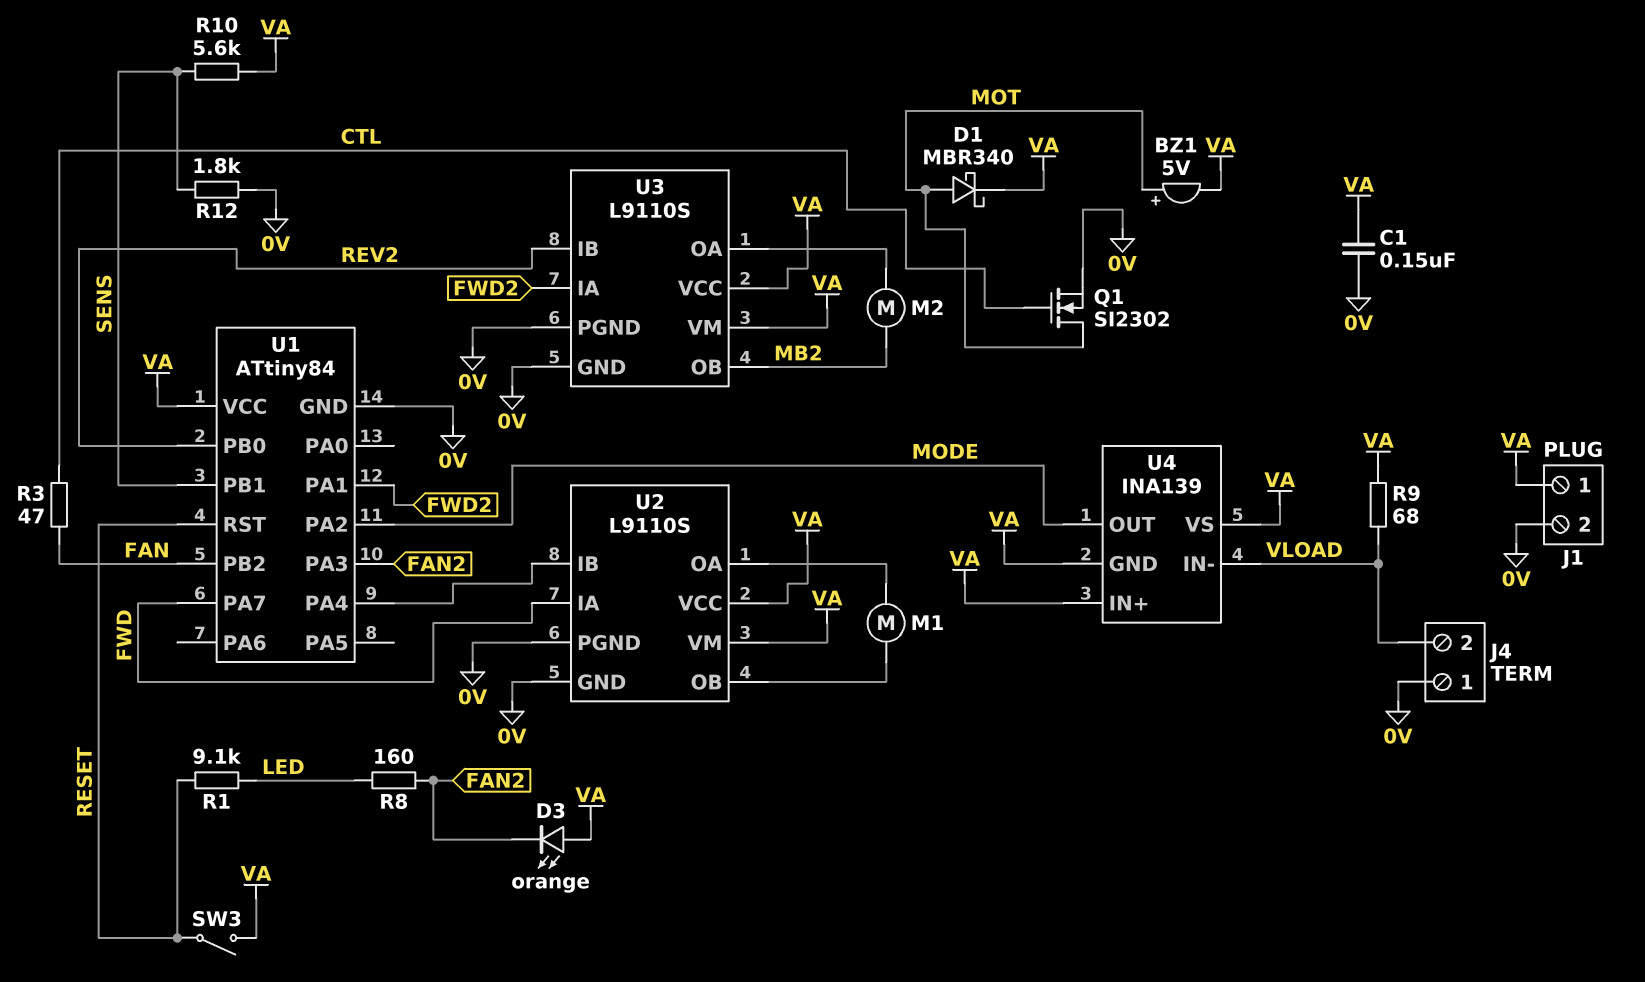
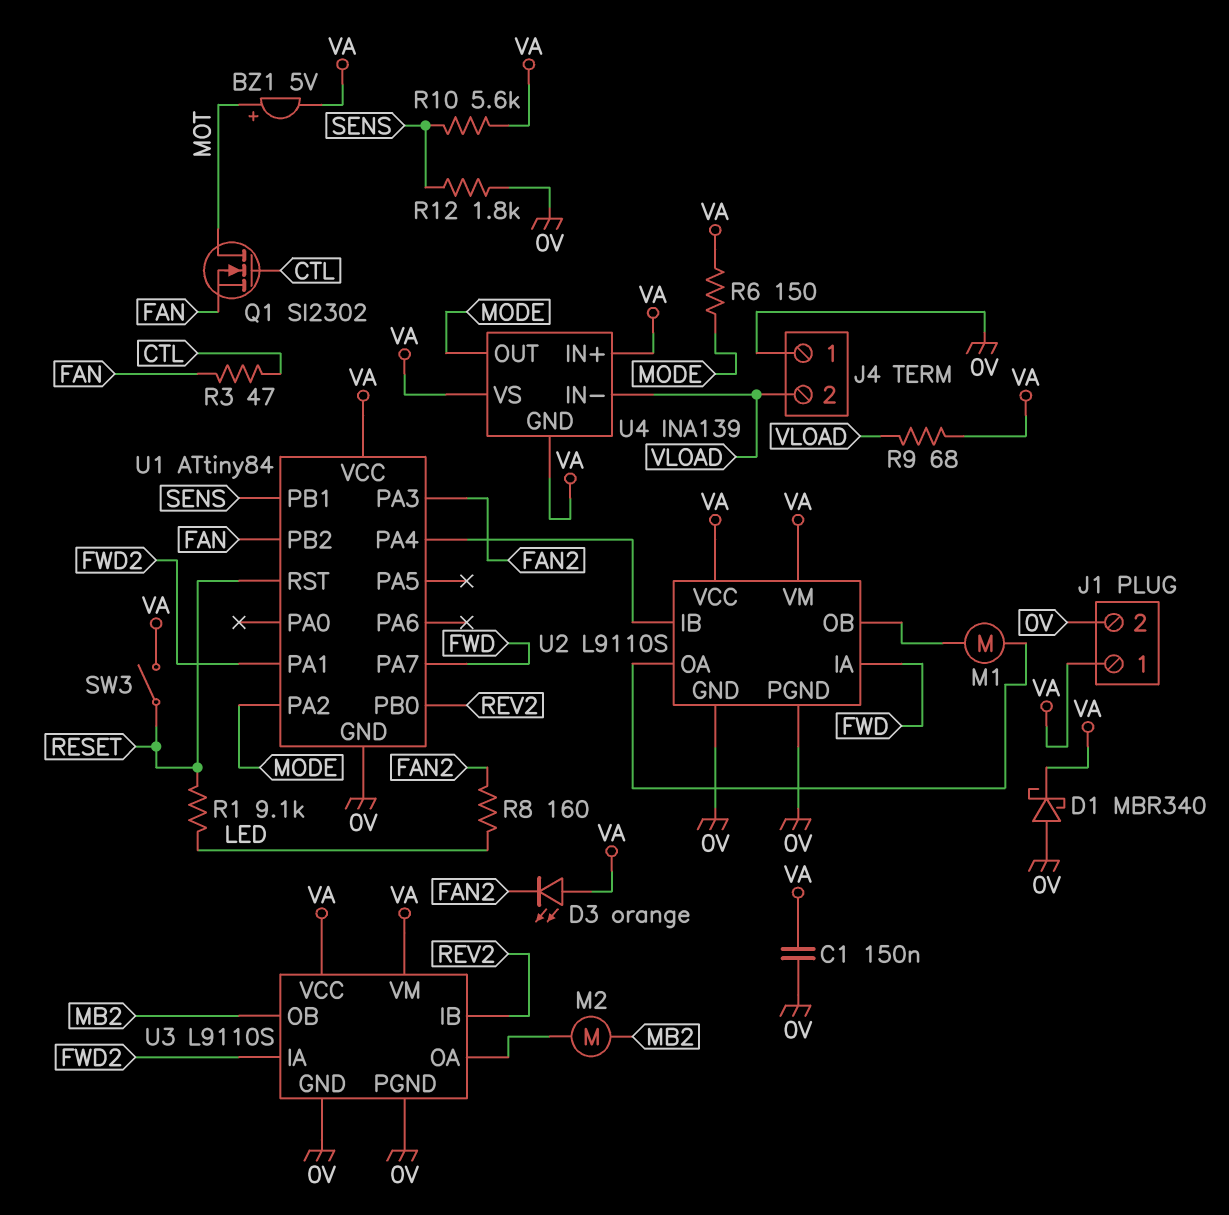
D1: schottky MBR340 (A MOT, K VA) -> schottky MBR340 (A 0V, K VA)
Q1: NMOS SI2302 (G CTL, D MOT, S 0V) -> NMOS SI2302 (G CTL, D MOT, S FAN)
R6: none -> 150 (MODE, VA)

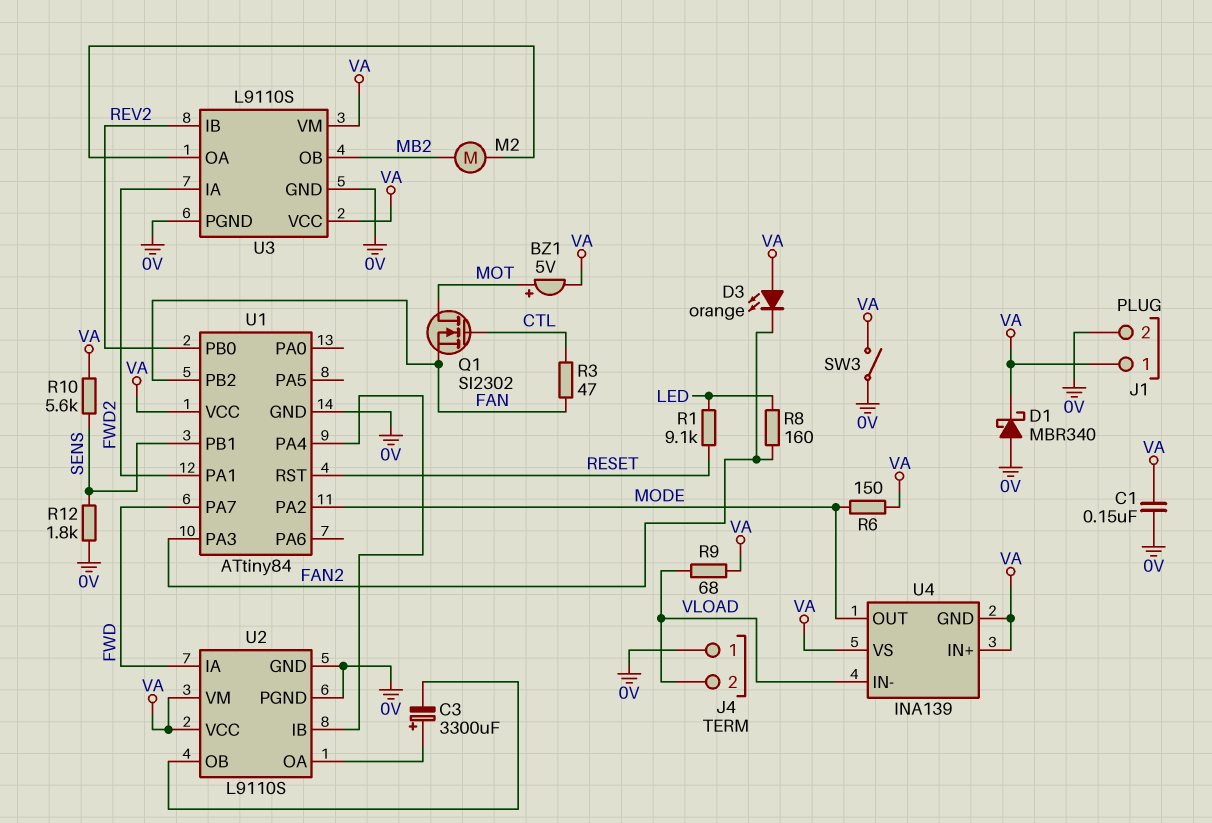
C3: none -> 3300uF (plus U2/OA, minus U2/OB)
M1: motor (U2/OA, U2/OB) -> none
SW3: switch (RESET, VA) -> switch (0V, VA)

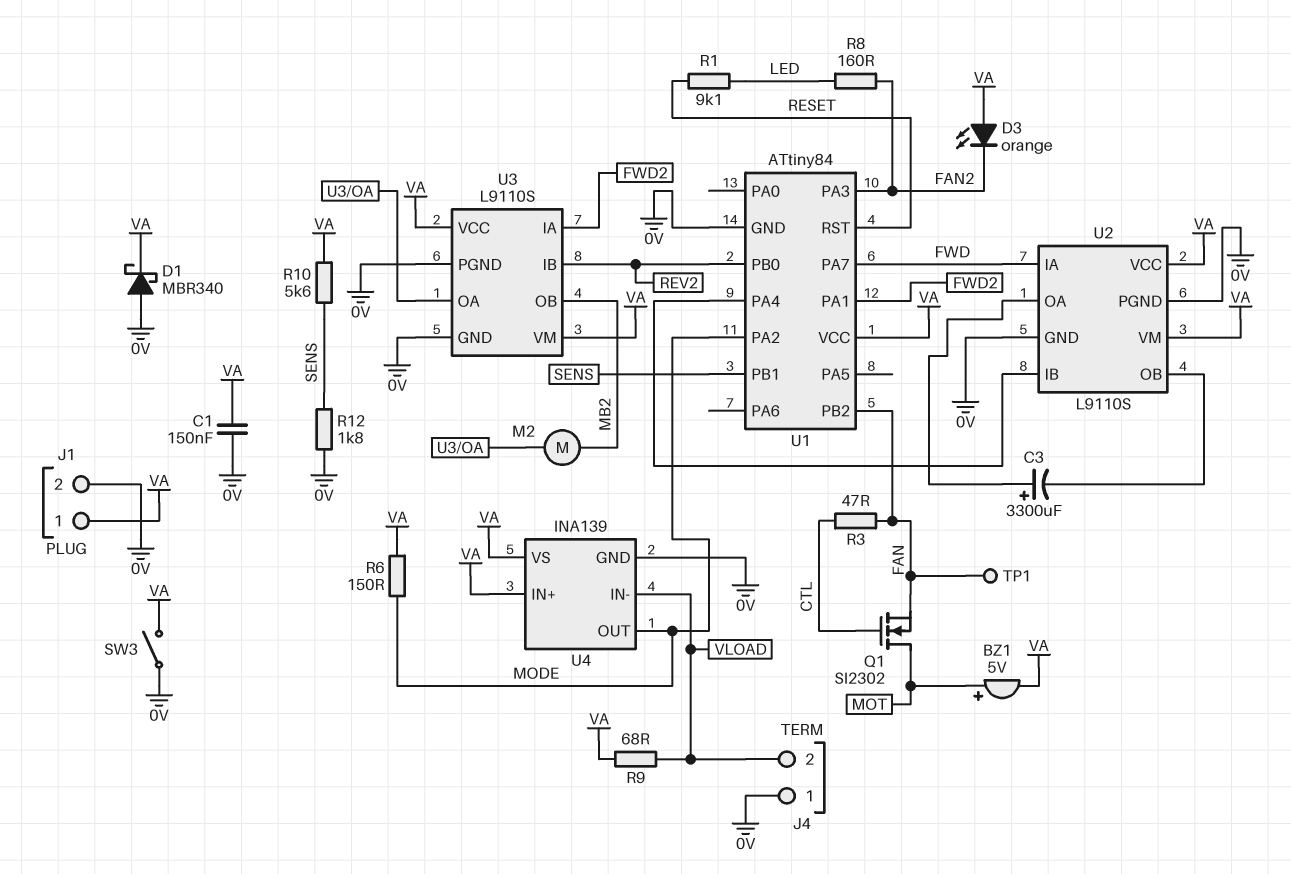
TP1: none -> test point (FAN)
U4 pin GND: VA -> 0V

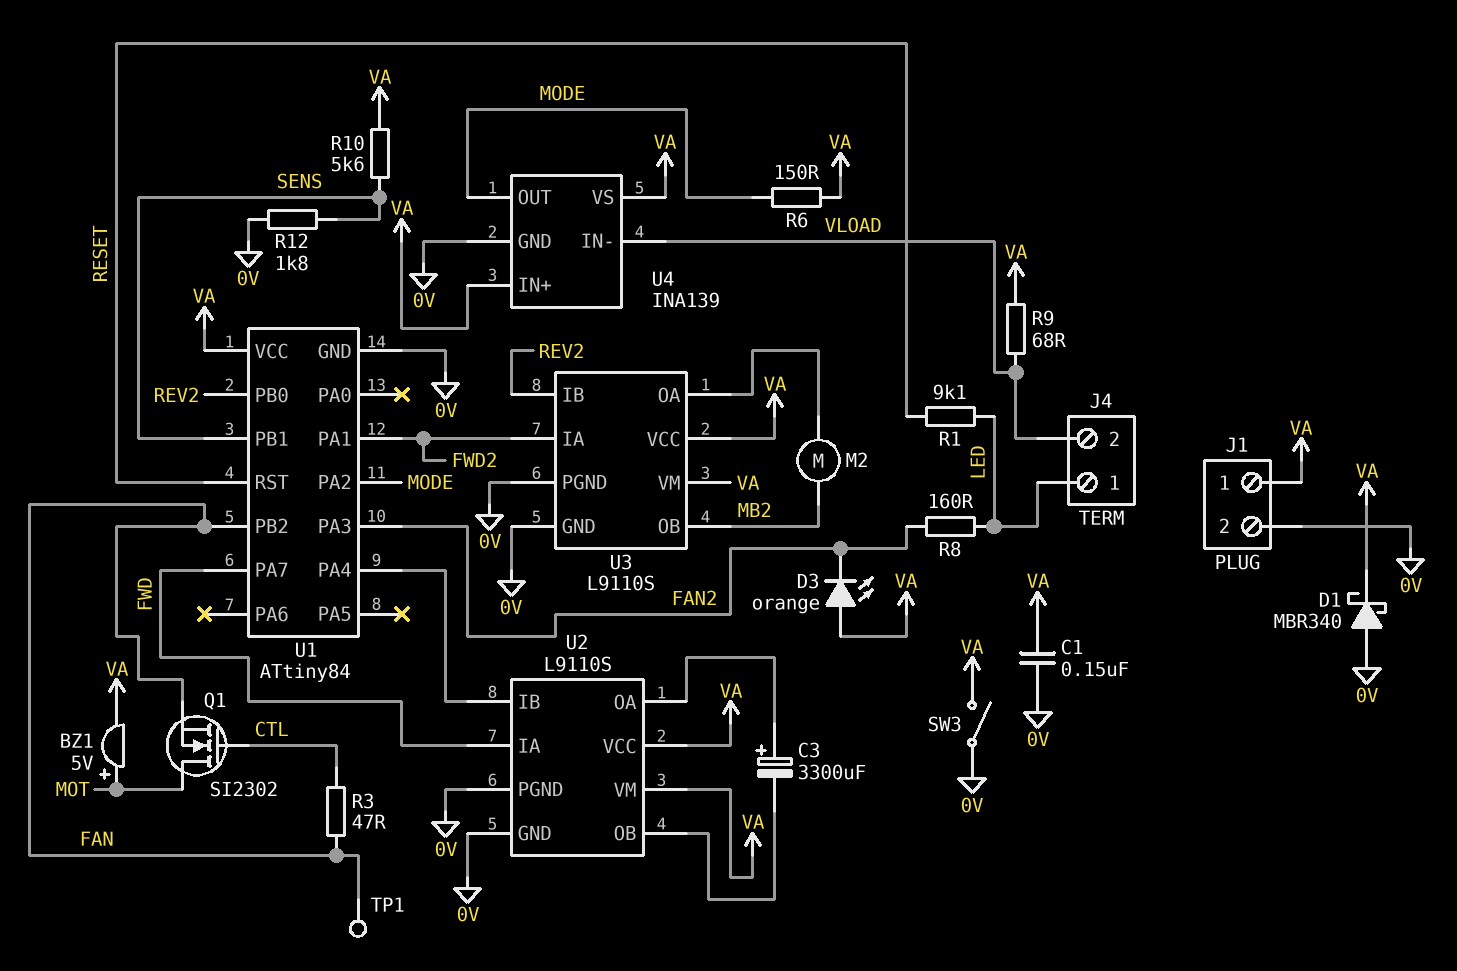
J4 pin 1: 0V -> LED

